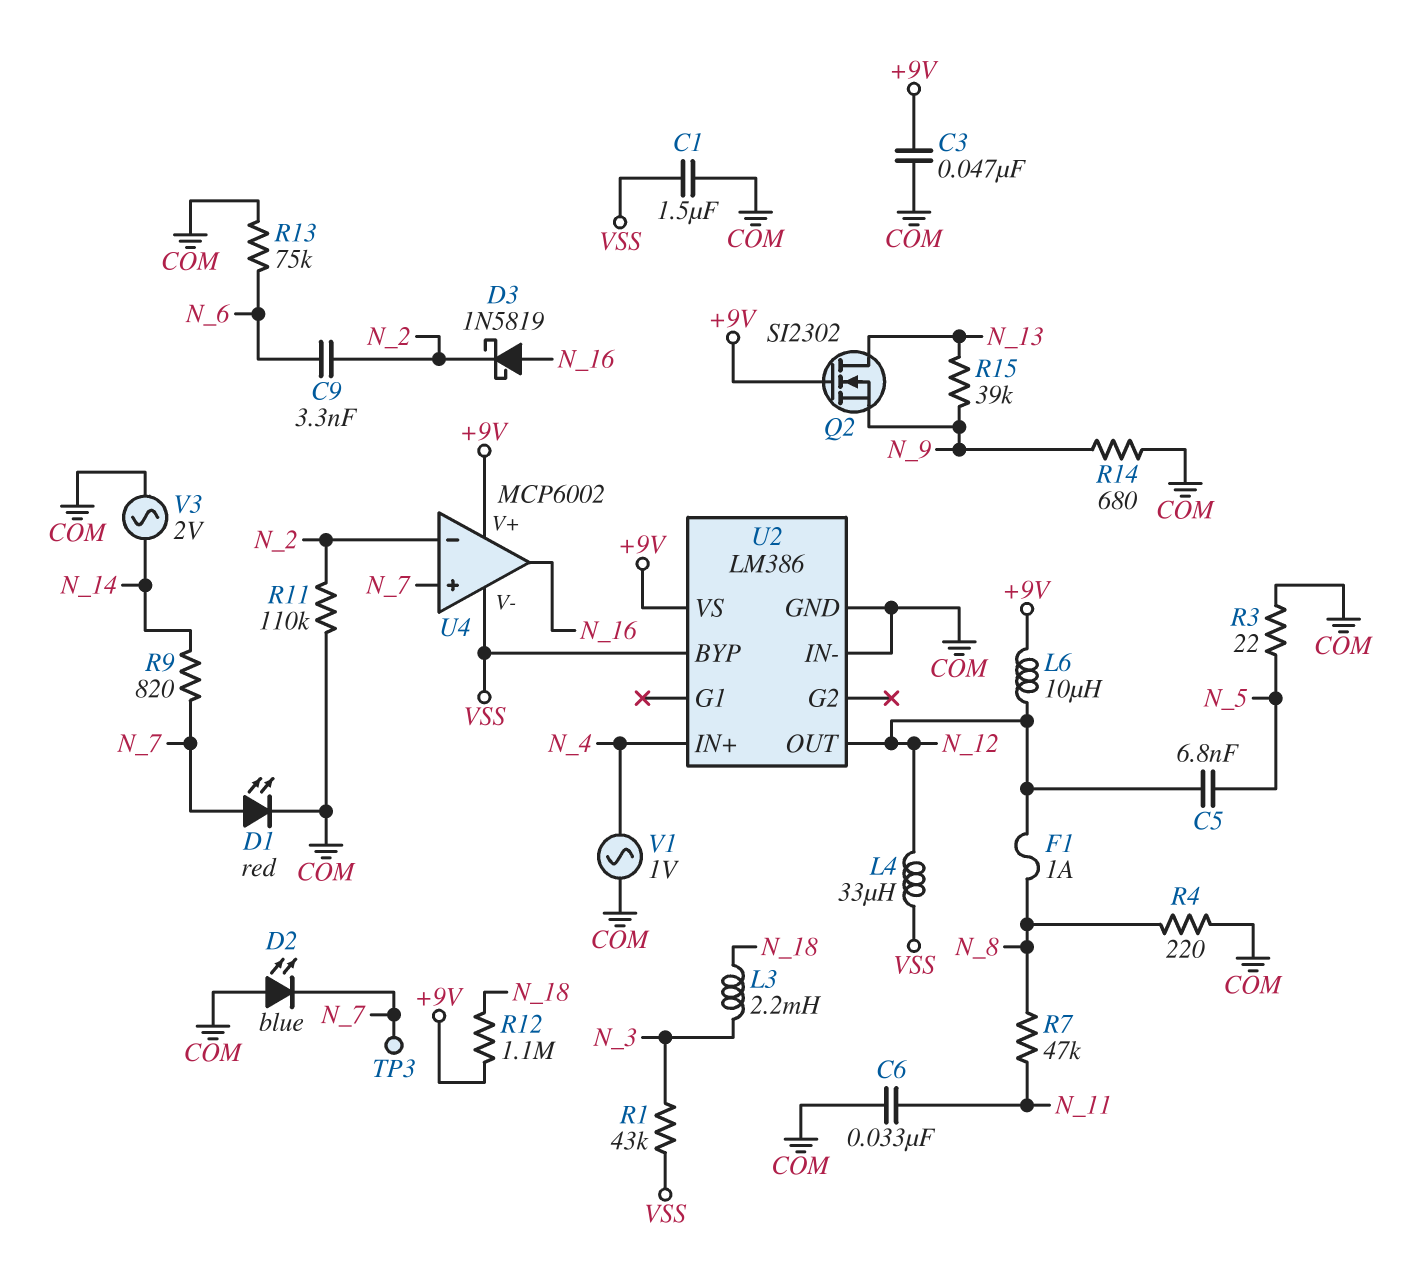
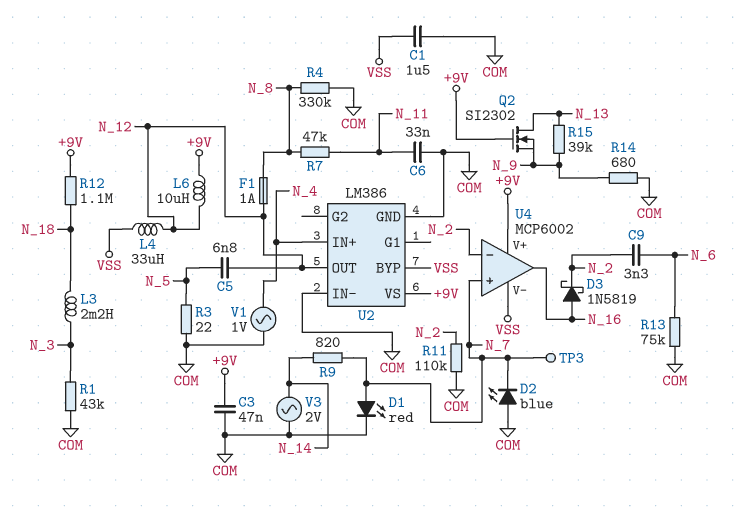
R1: 43k (N_3, VSS) -> 43k (COM, N_3)
R4: 220 (COM, N_8) -> 330k (COM, N_8)

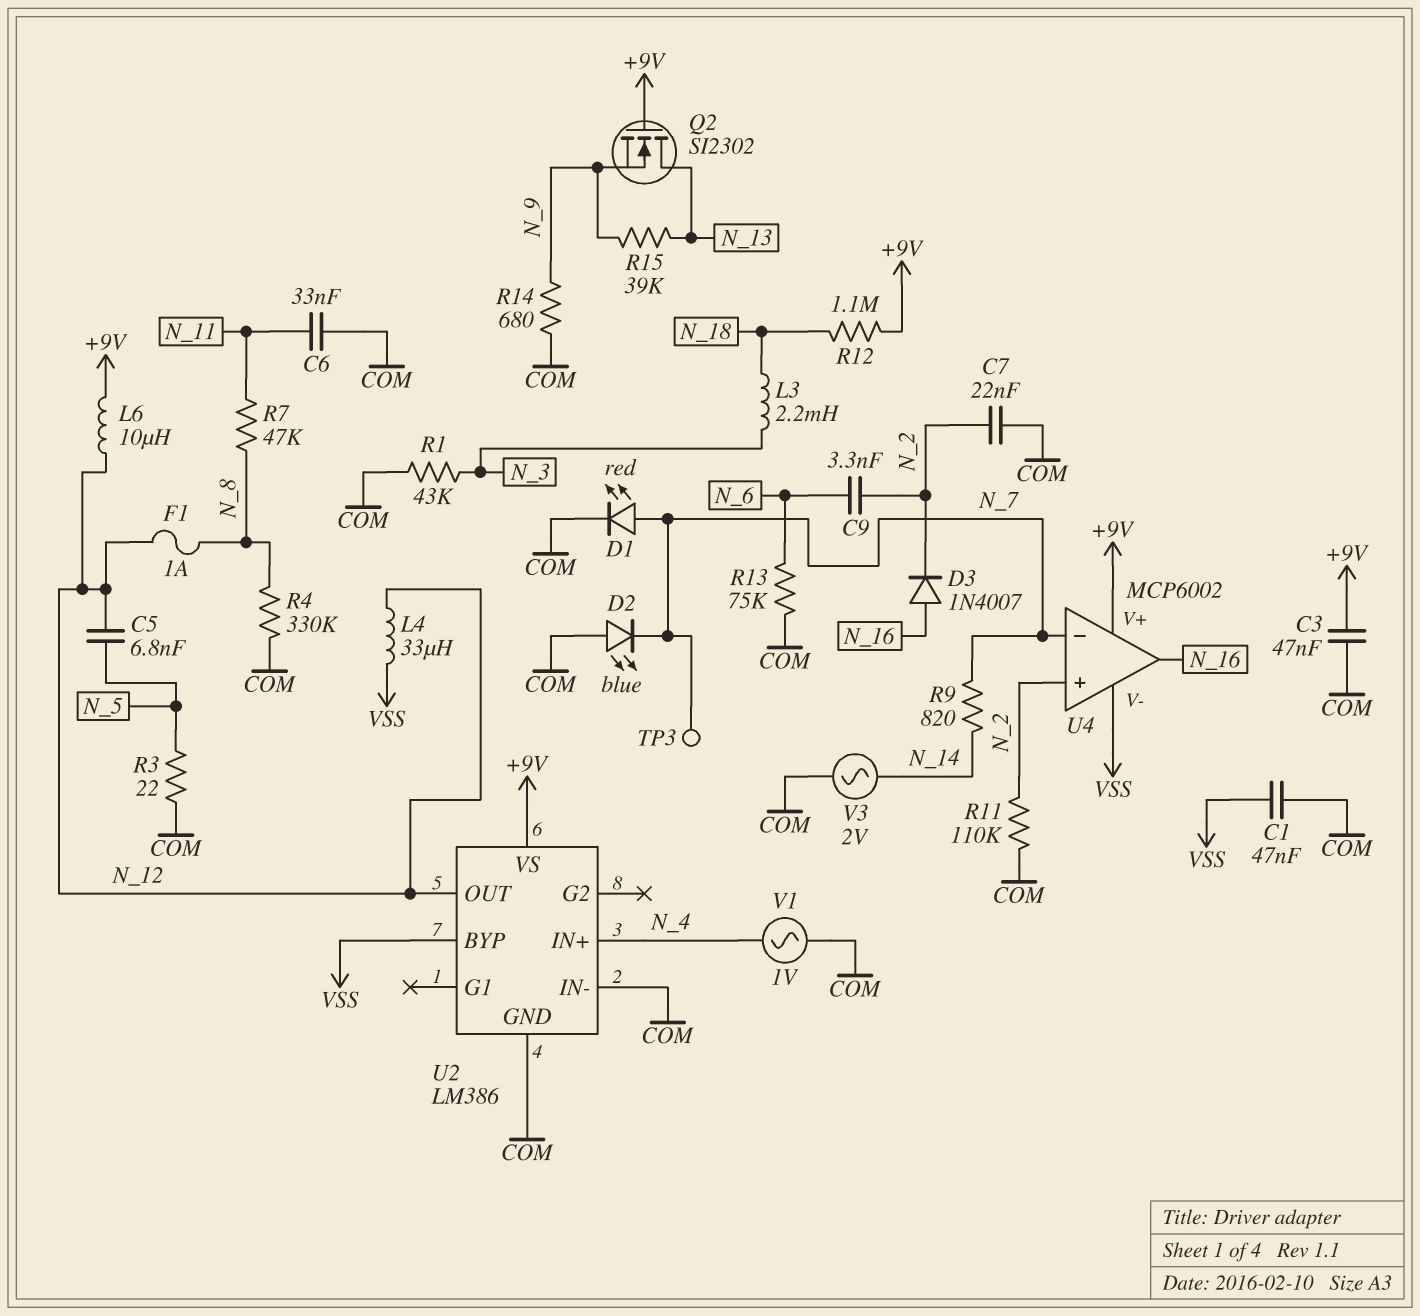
C1: 1.5uF (COM, VSS) -> 47nF (COM, VSS)
C7: none -> 22nF (COM, N_2)
D3: schottky 1N5819 (A N_16, K N_2) -> diode 1N4007 (A N_16, K N_2)
U4 pin in+: N_7 -> N_2
U4 pin in-: N_2 -> N_7

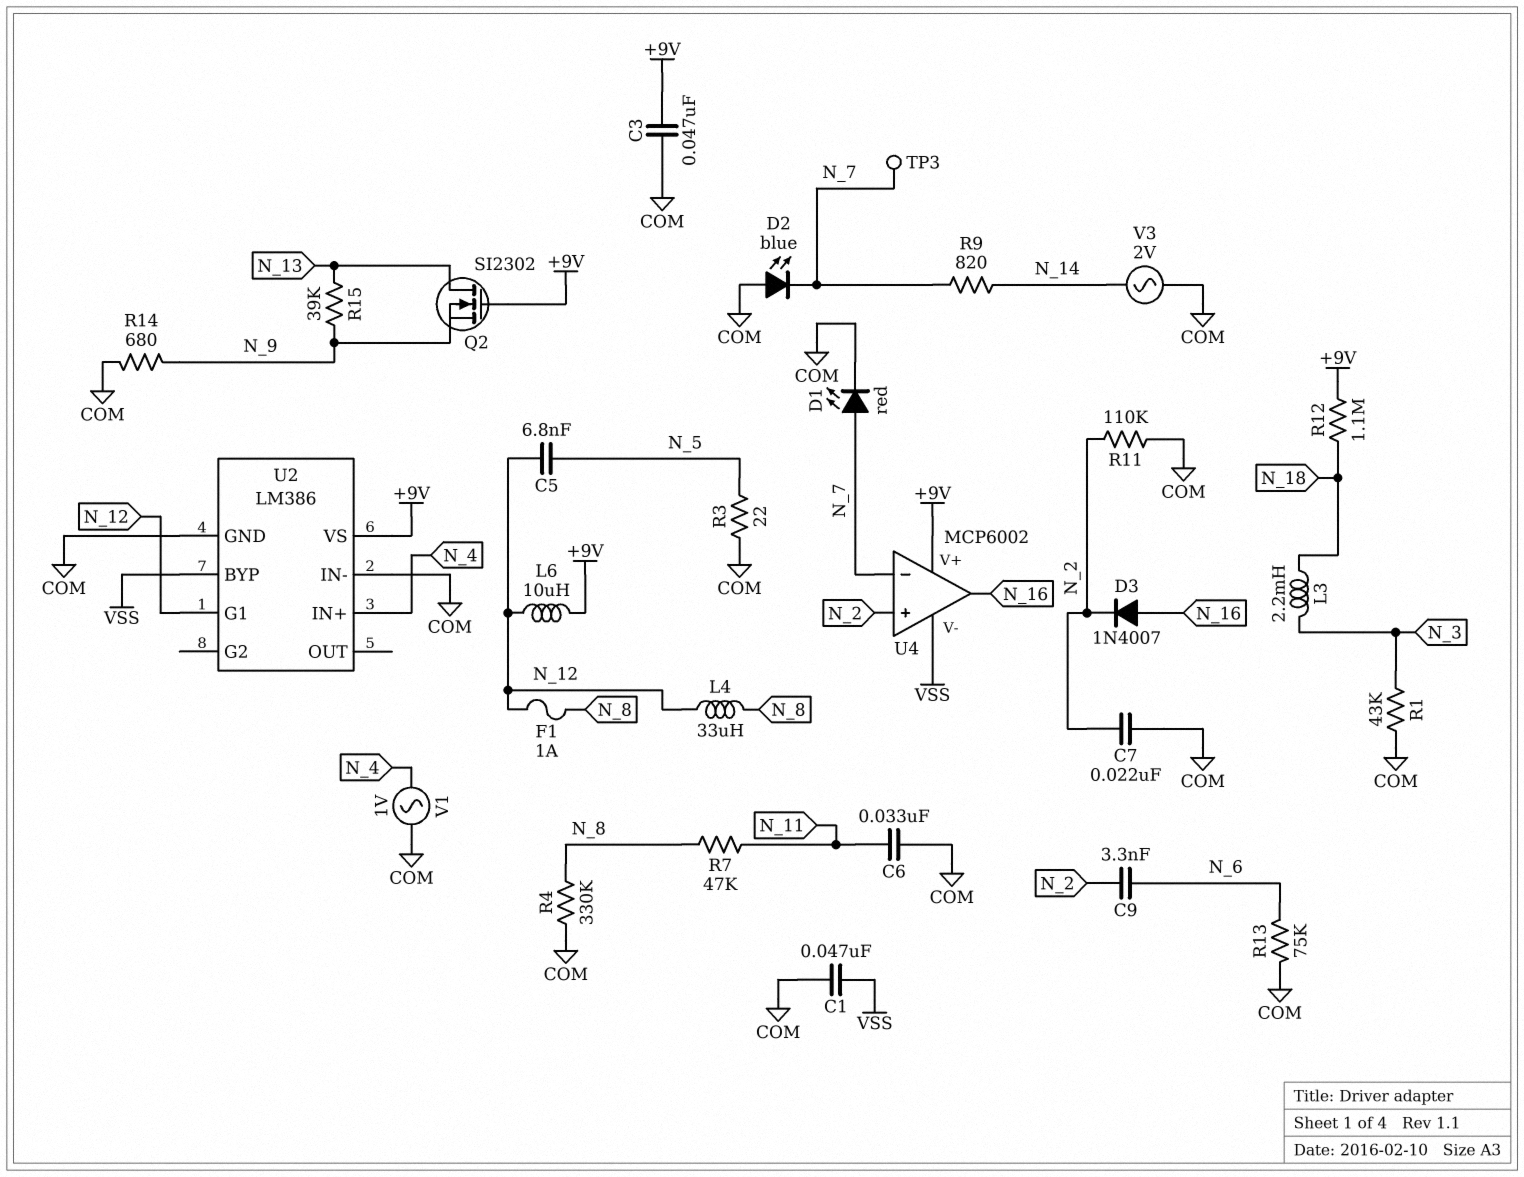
L4: 33uH (N_12, VSS) -> 33uH (N_8, N_12)
U2 pin G1: none -> N_12
U2 pin OUT: N_12 -> none

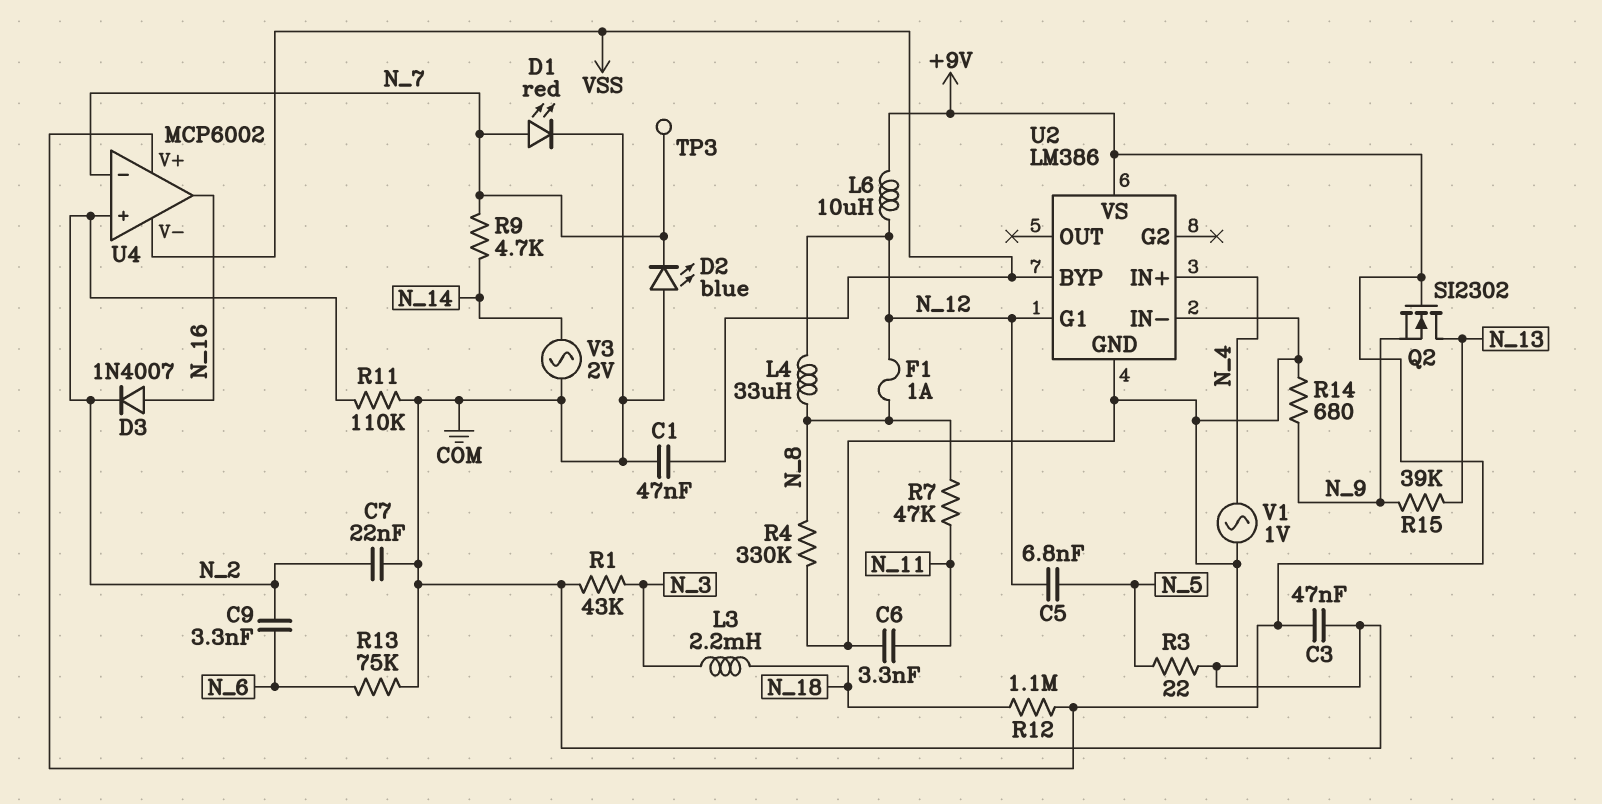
C6: 33nF (COM, N_11) -> 3.3nF (COM, N_11)
R9: 820 (N_7, N_14) -> 4.7k (N_7, N_14)

